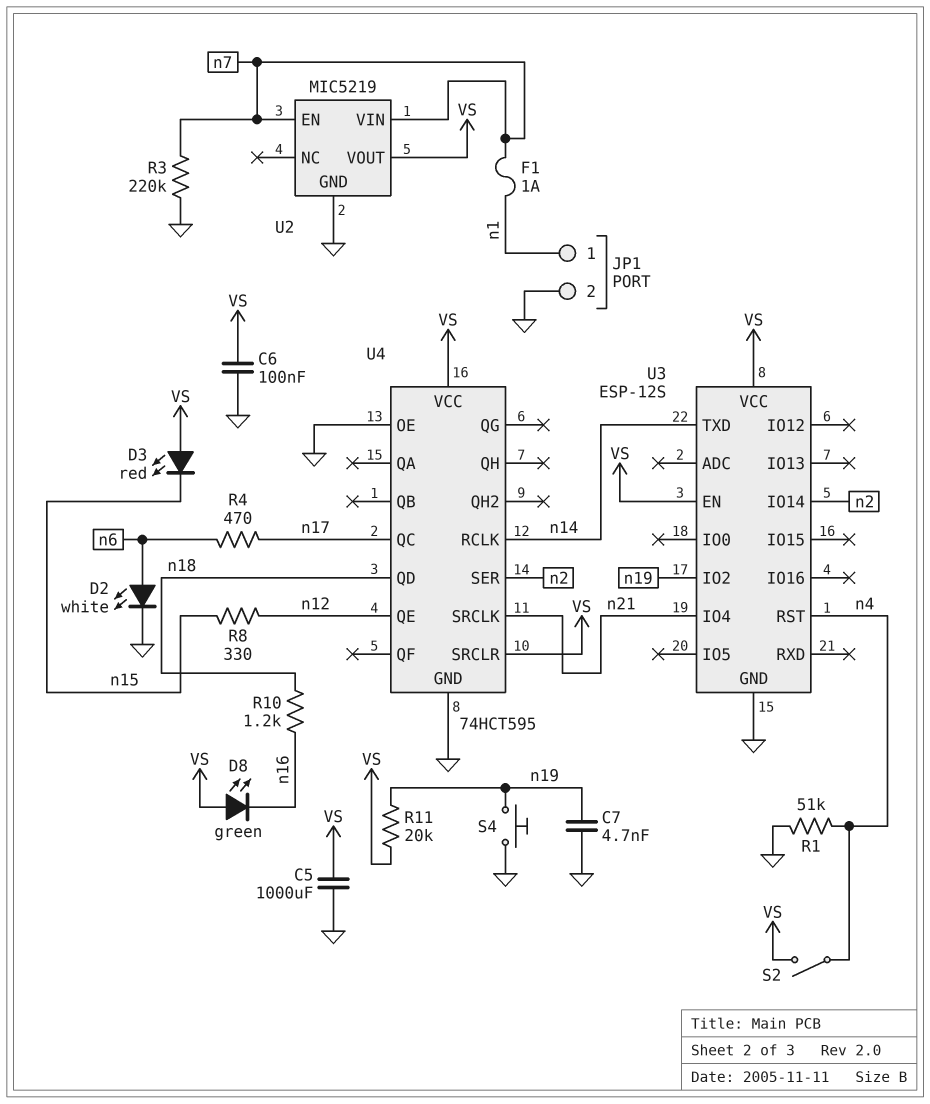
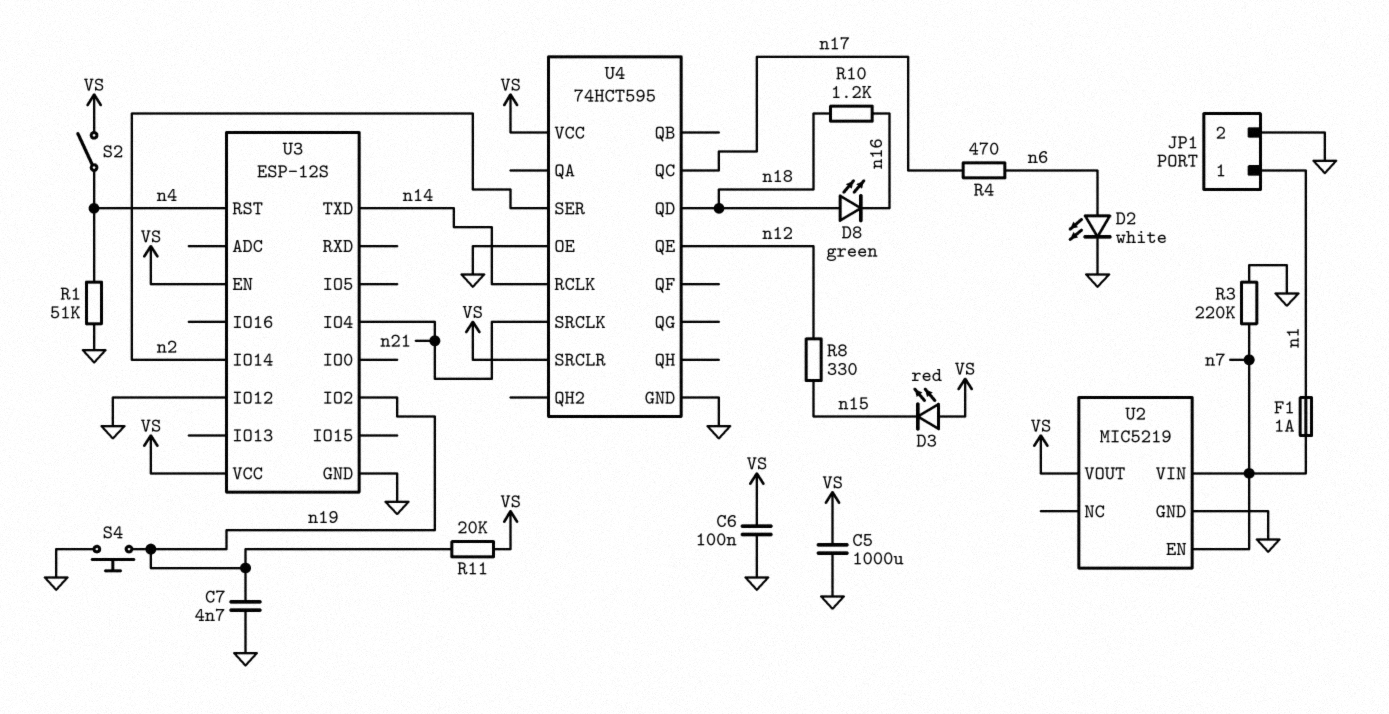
D8: LED green (A VS, K n16) -> LED green (A n18, K n16)
U3 pin IO12: none -> GND

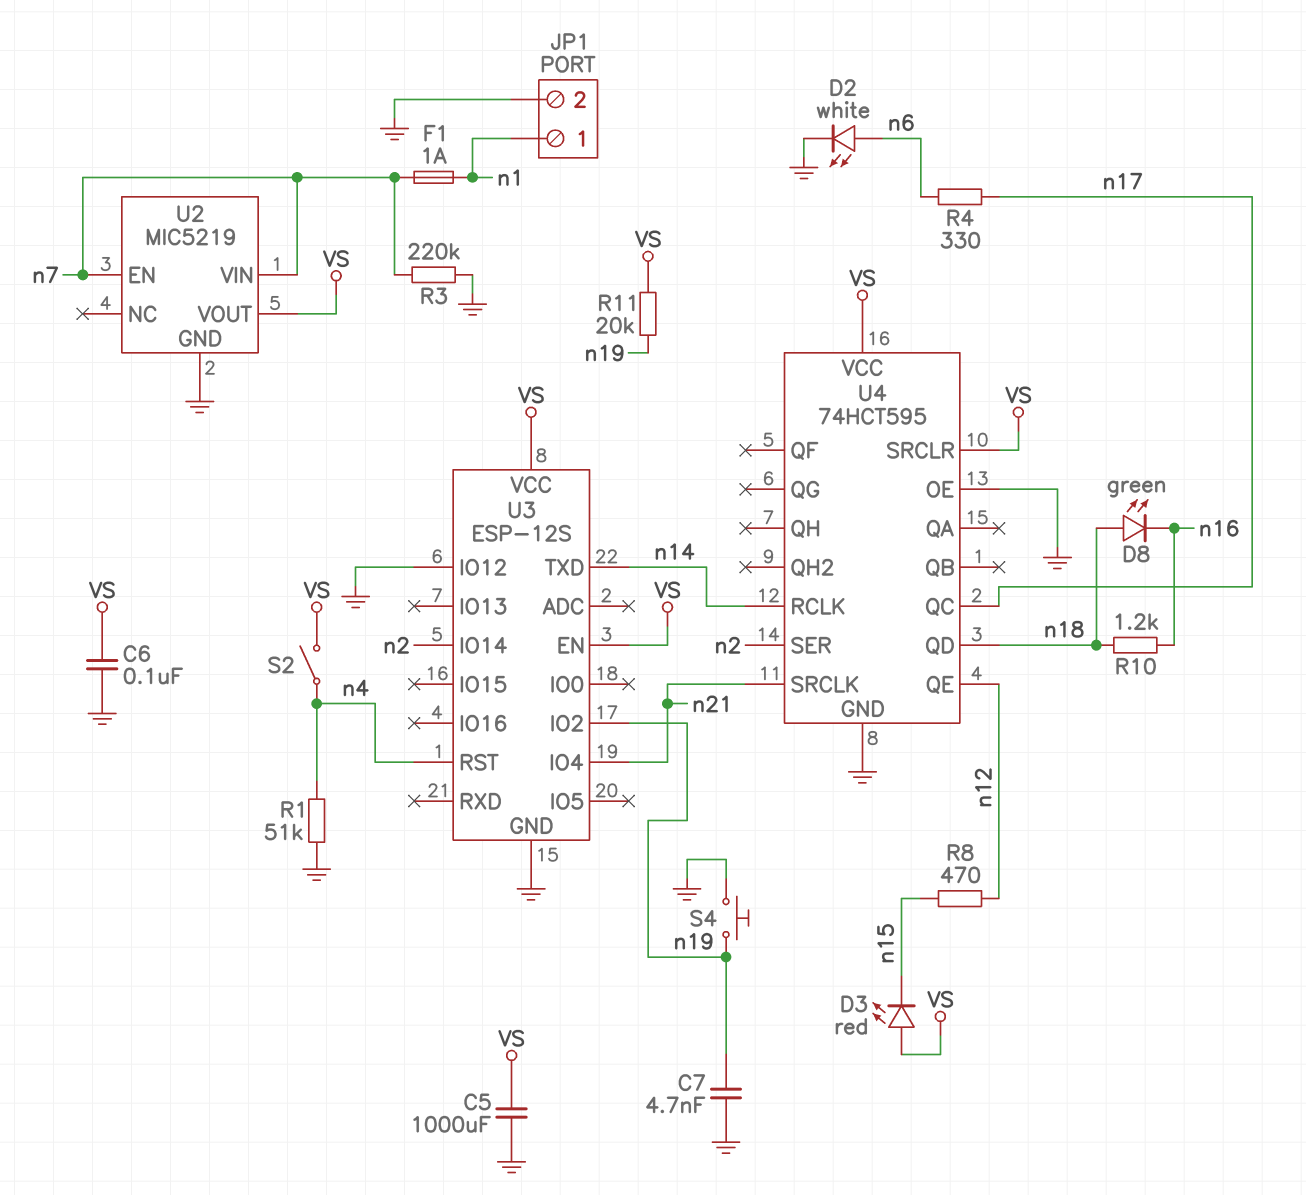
R4: 470 (n6, n17) -> 330 (n6, n17)
R8: 330 (n12, n15) -> 470 (n12, n15)

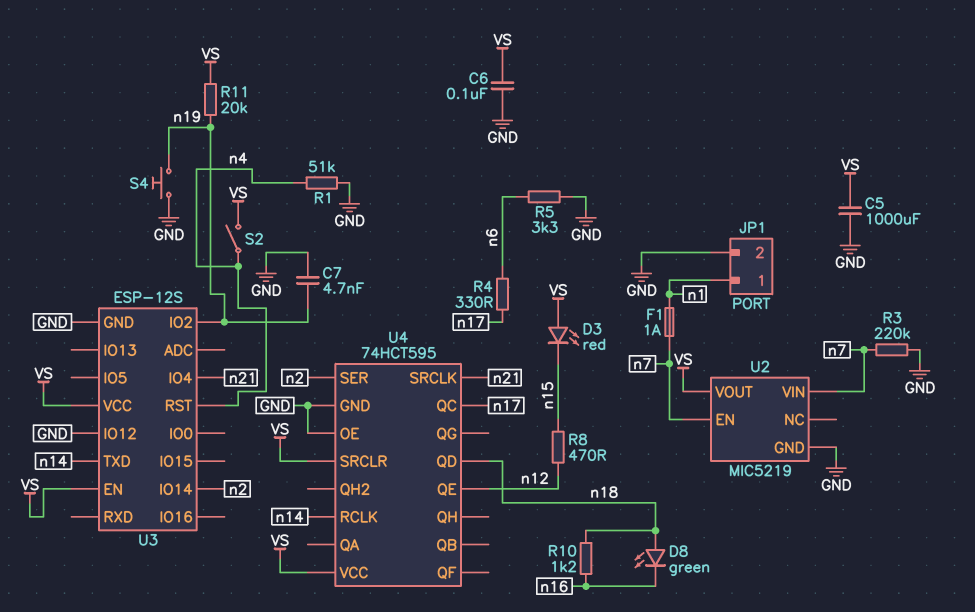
D2: LED white (A n6, K GND) -> none
R5: none -> 3.3k (GND, n6)

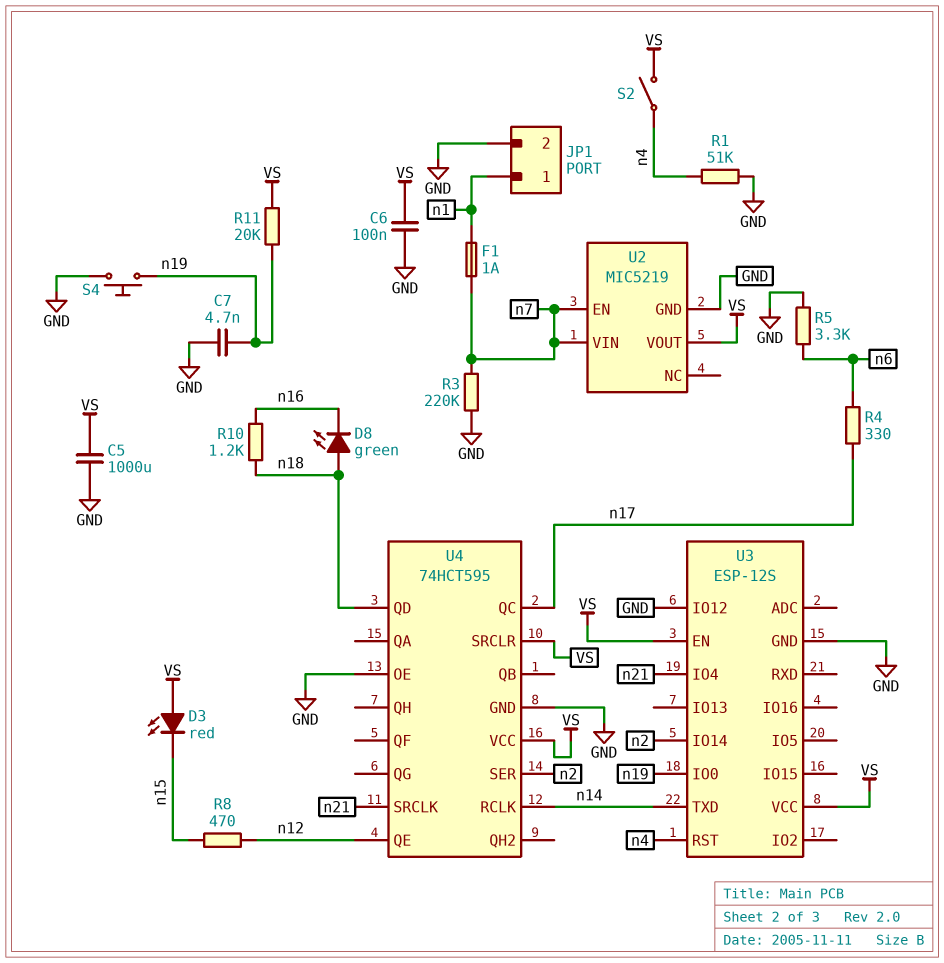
U3 pin IO0: none -> n19
U3 pin IO2: n19 -> none

